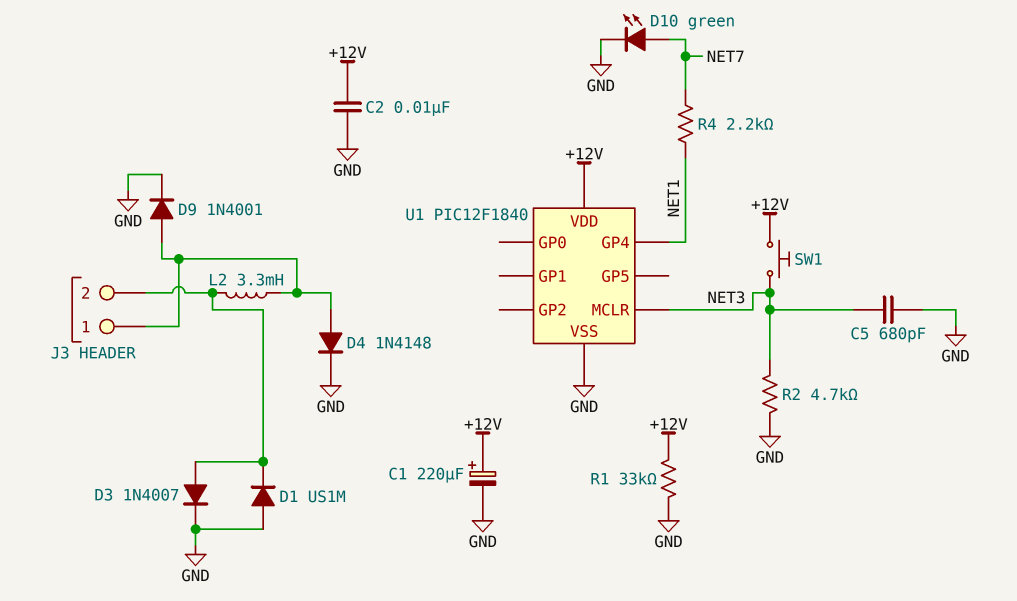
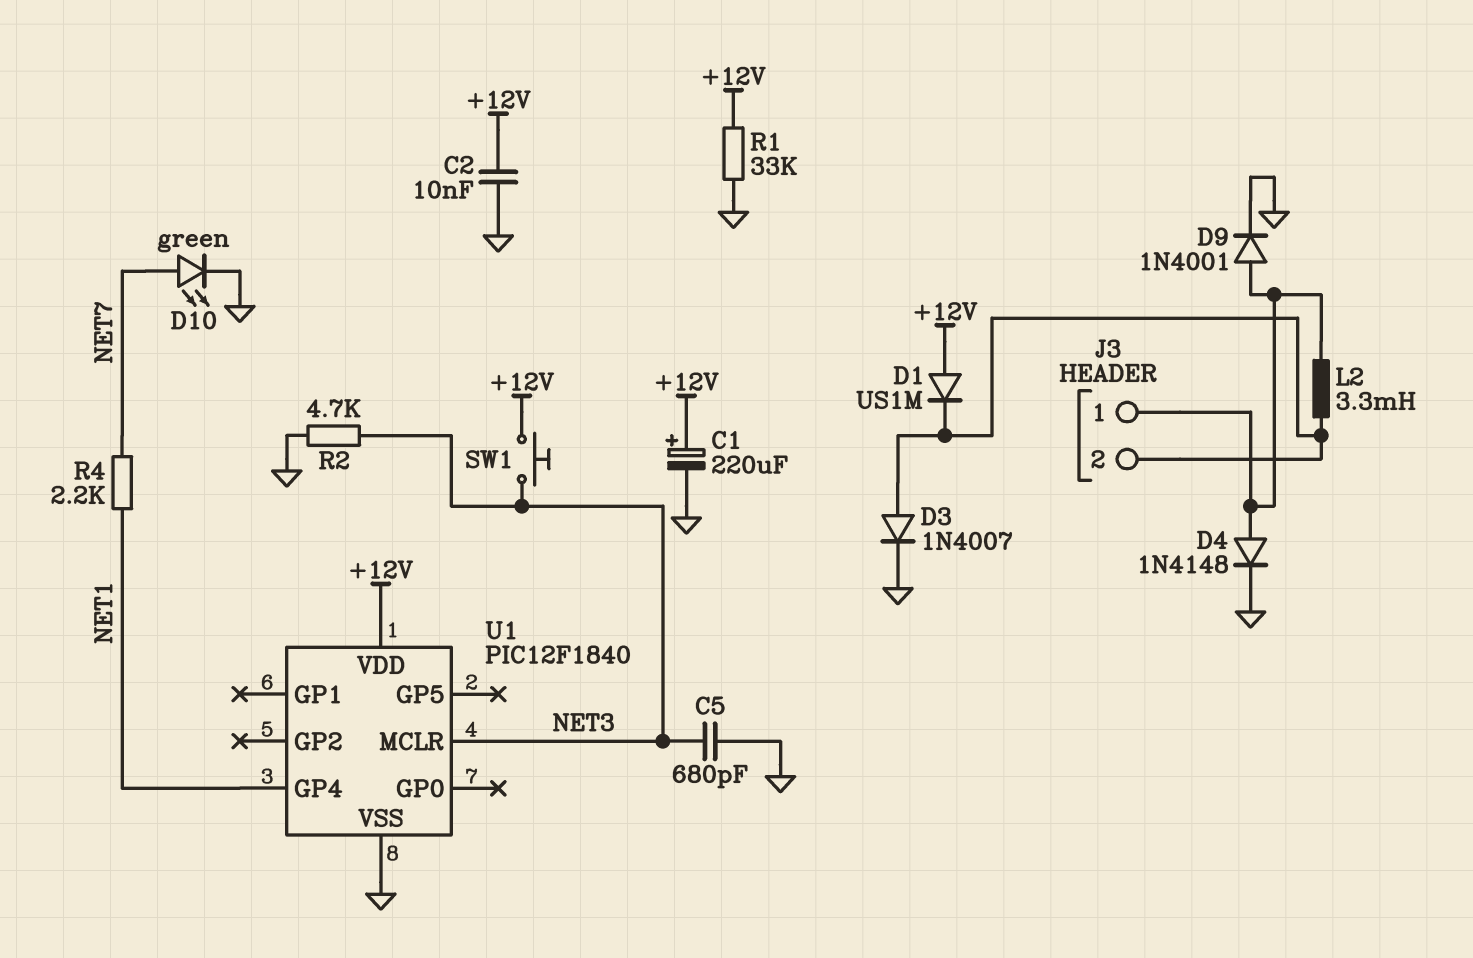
D1: diode US1M (A GND, K J3/2) -> diode US1M (A +12V, K J3/2)

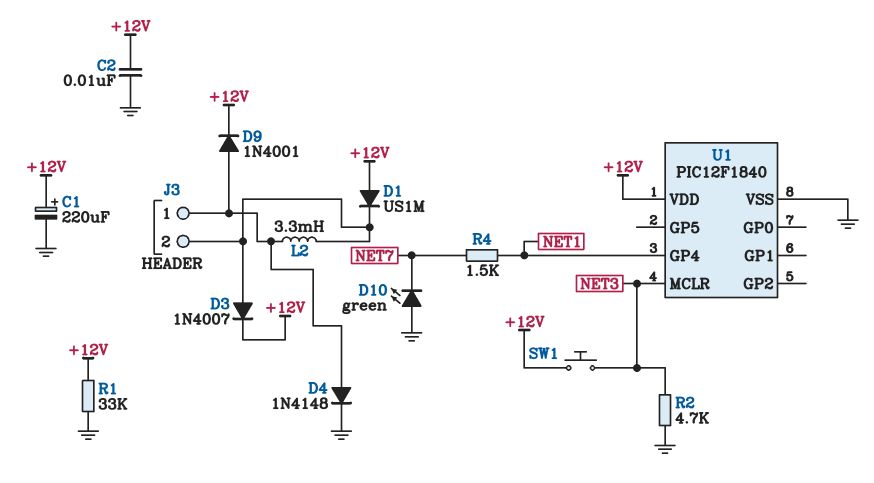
C5: 680pF (GND, NET3) -> none
D3: diode 1N4007 (A J3/2, K GND) -> diode 1N4007 (A J3/2, K +12V)
D9: diode 1N4001 (A J3/1, K GND) -> diode 1N4001 (A J3/1, K +12V)
D10: LED green (A NET7, K GND) -> LED green (A GND, K NET7)
R4: 2.2k (NET1, NET7) -> 1.5k (NET1, NET7)

